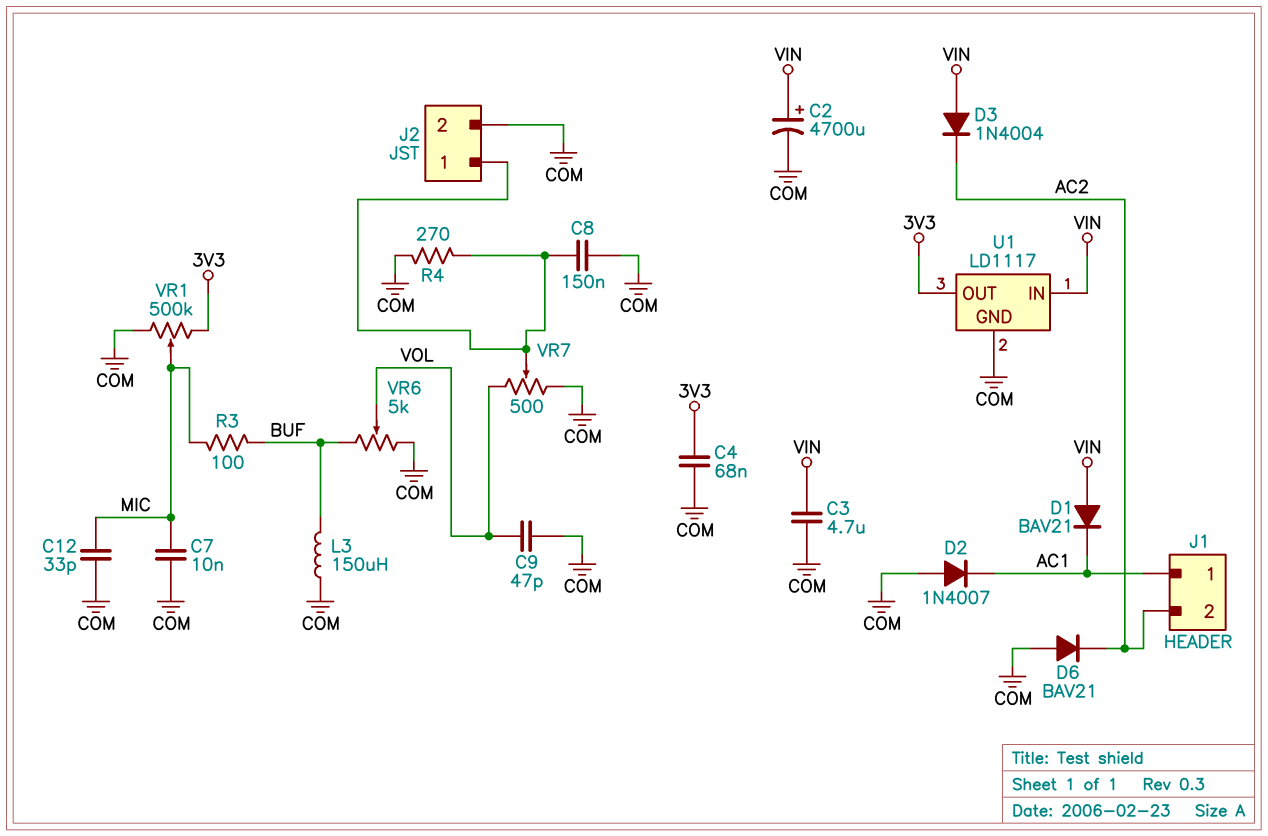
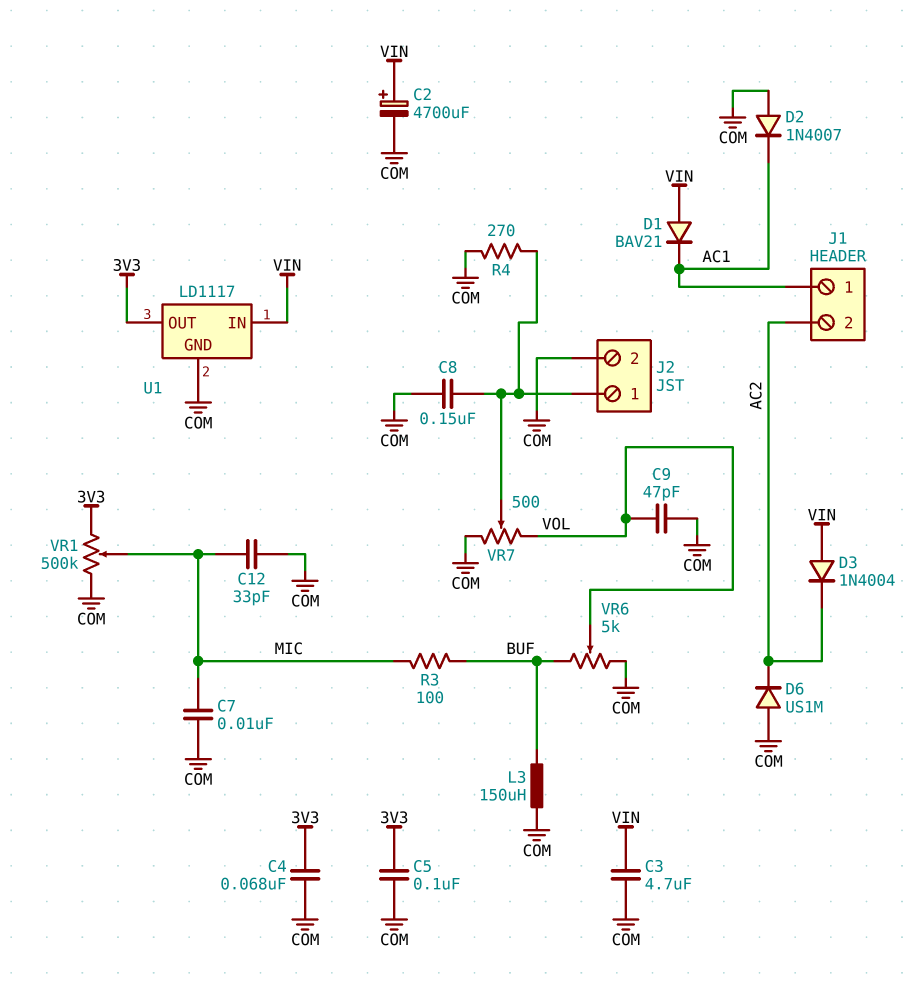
C5: none -> 100nF (3V3, COM)
D6: diode BAV21 (A COM, K AC2) -> diode US1M (A COM, K AC2)

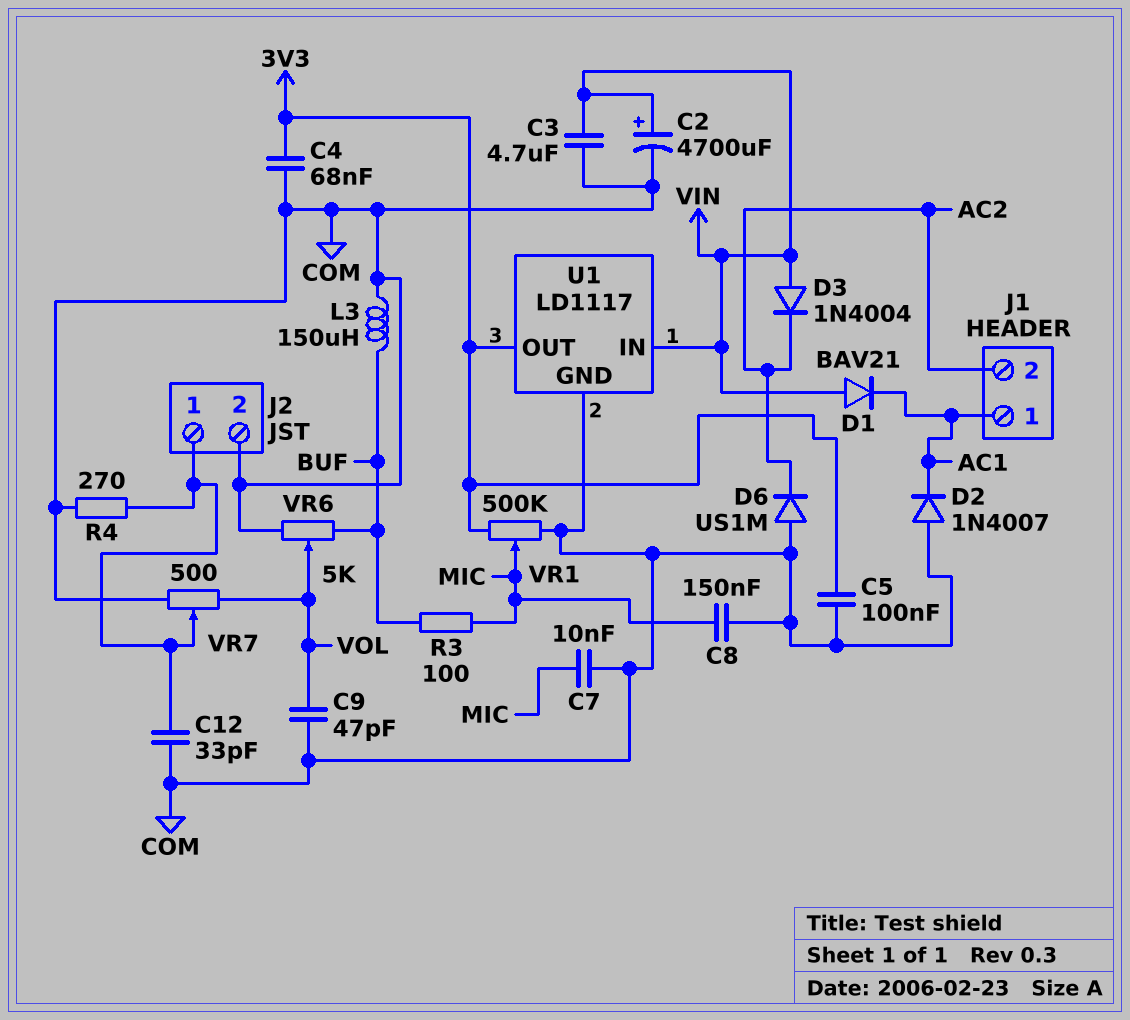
C8: 150nF (COM, J2/1) -> 150nF (COM, MIC)
C12: 33pF (COM, MIC) -> 33pF (COM, J2/1)

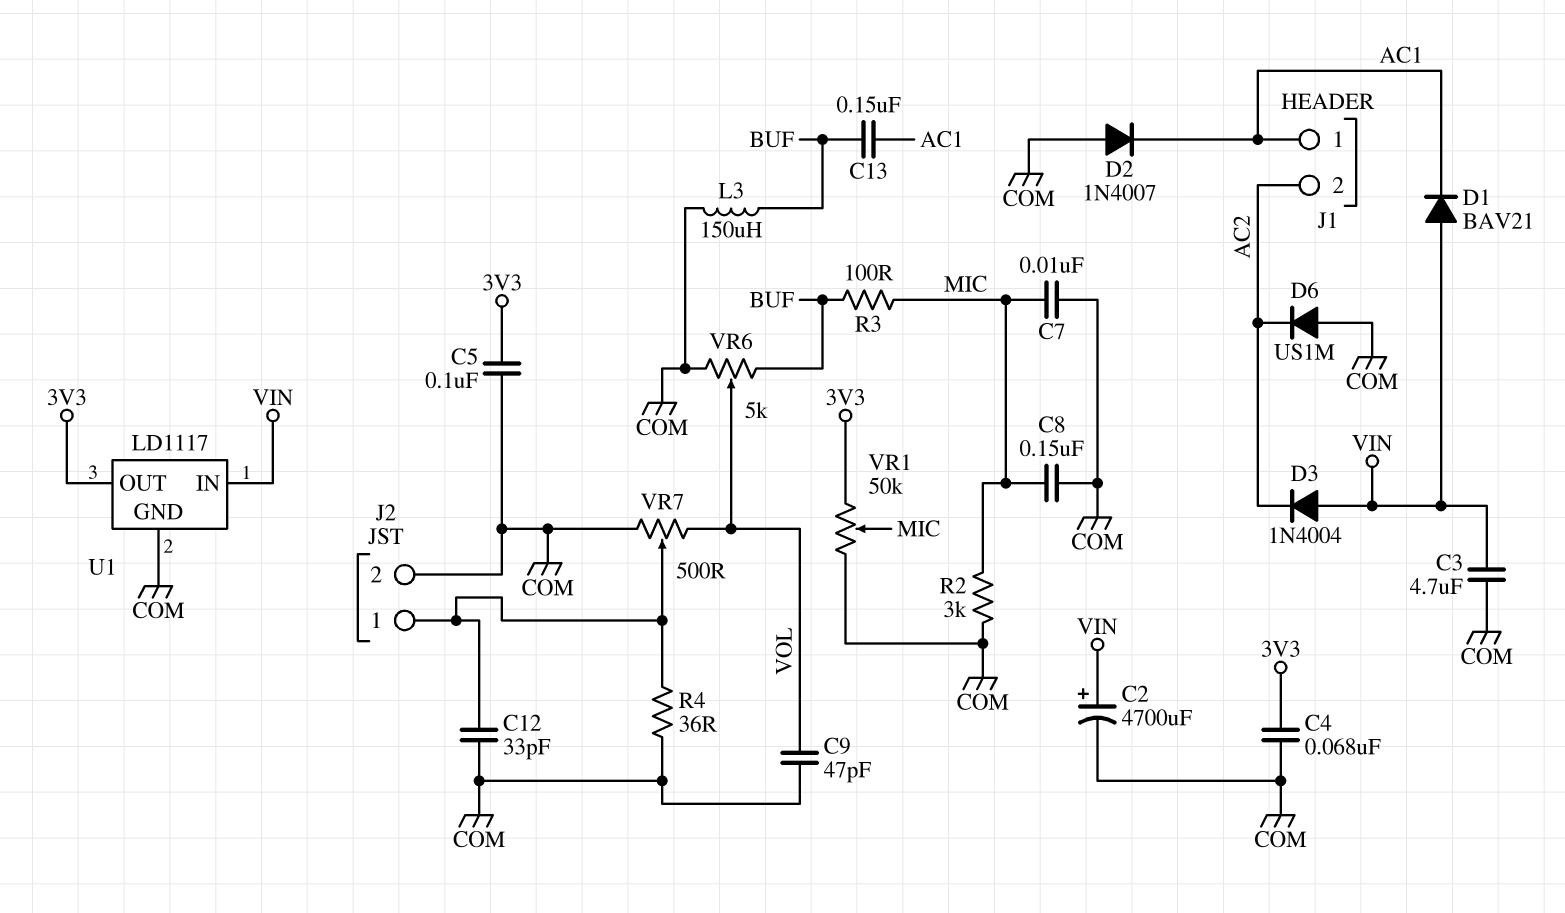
C13: none -> 150nF (AC1, BUF)
R2: none -> 3k (COM, MIC)
R4: 270 (COM, J2/1) -> 36 (COM, J2/1)
VR1: 500k (3V3, COM, wiper MIC) -> 50k (3V3, COM, wiper MIC)

